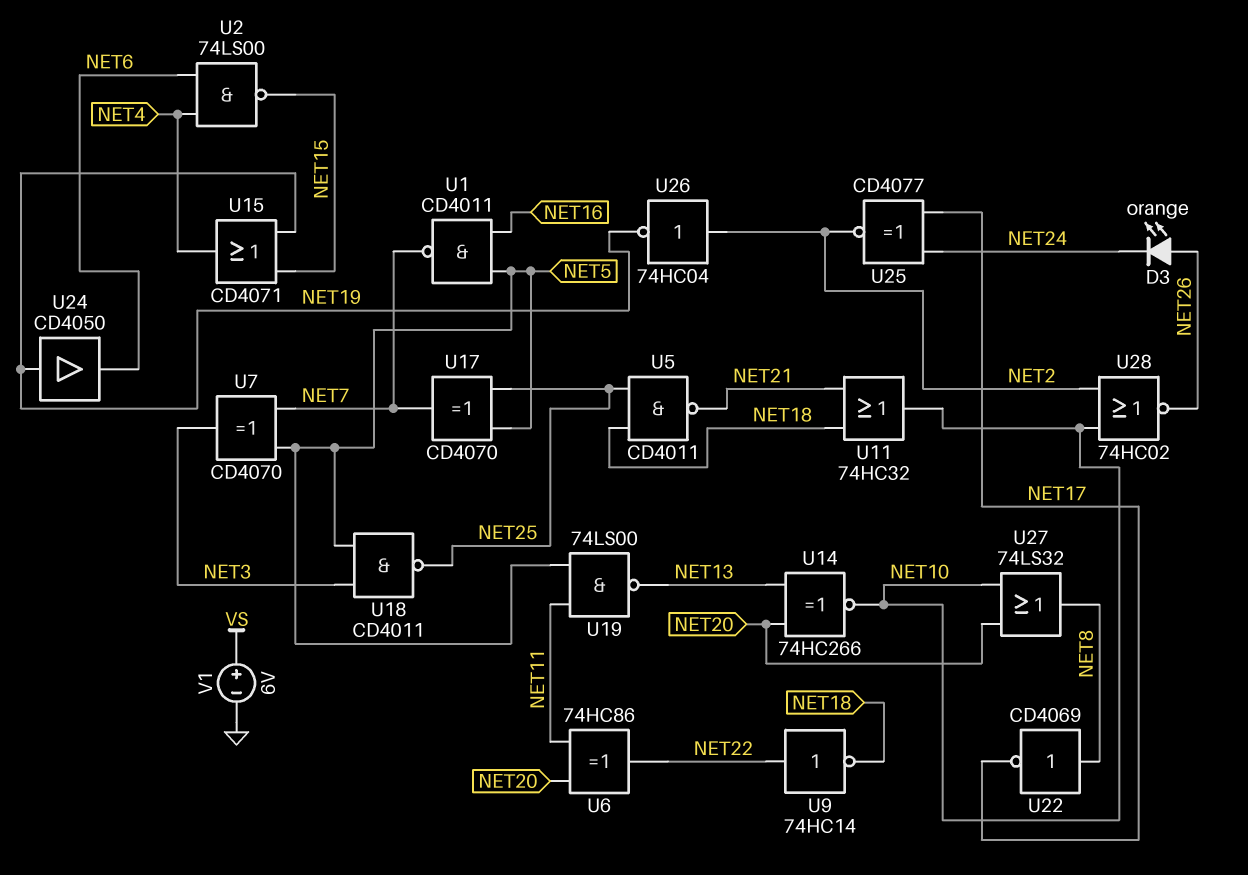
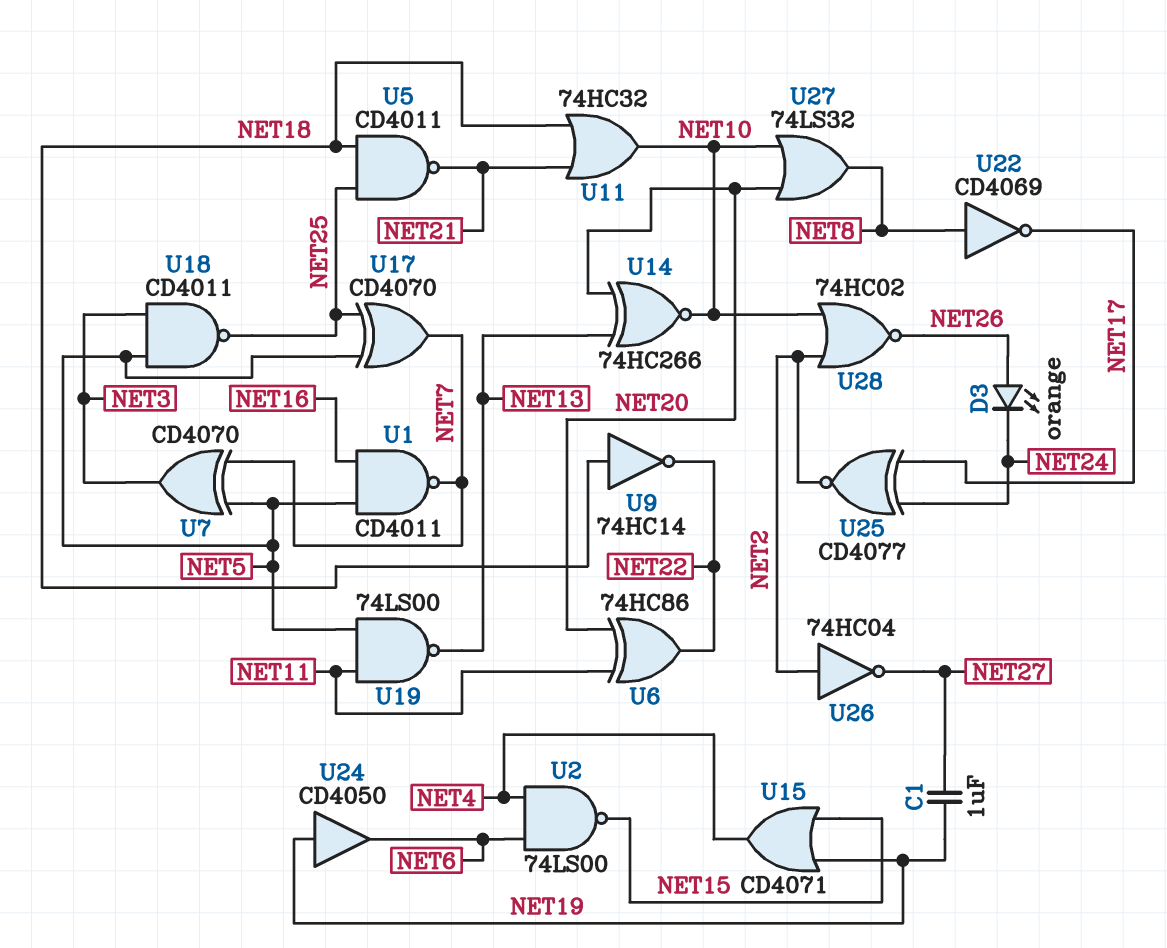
C1: none -> 1uF (NET19, NET27)
U9: NOT 74HC14 (in NET22, out NET18) -> NOT 74HC14 (in NET18, out NET22)
U26: NOT 74HC04 (in NET2, out NET19) -> NOT 74HC04 (in NET2, out NET27)
V1: 6V (plus VS, minus GND) -> none

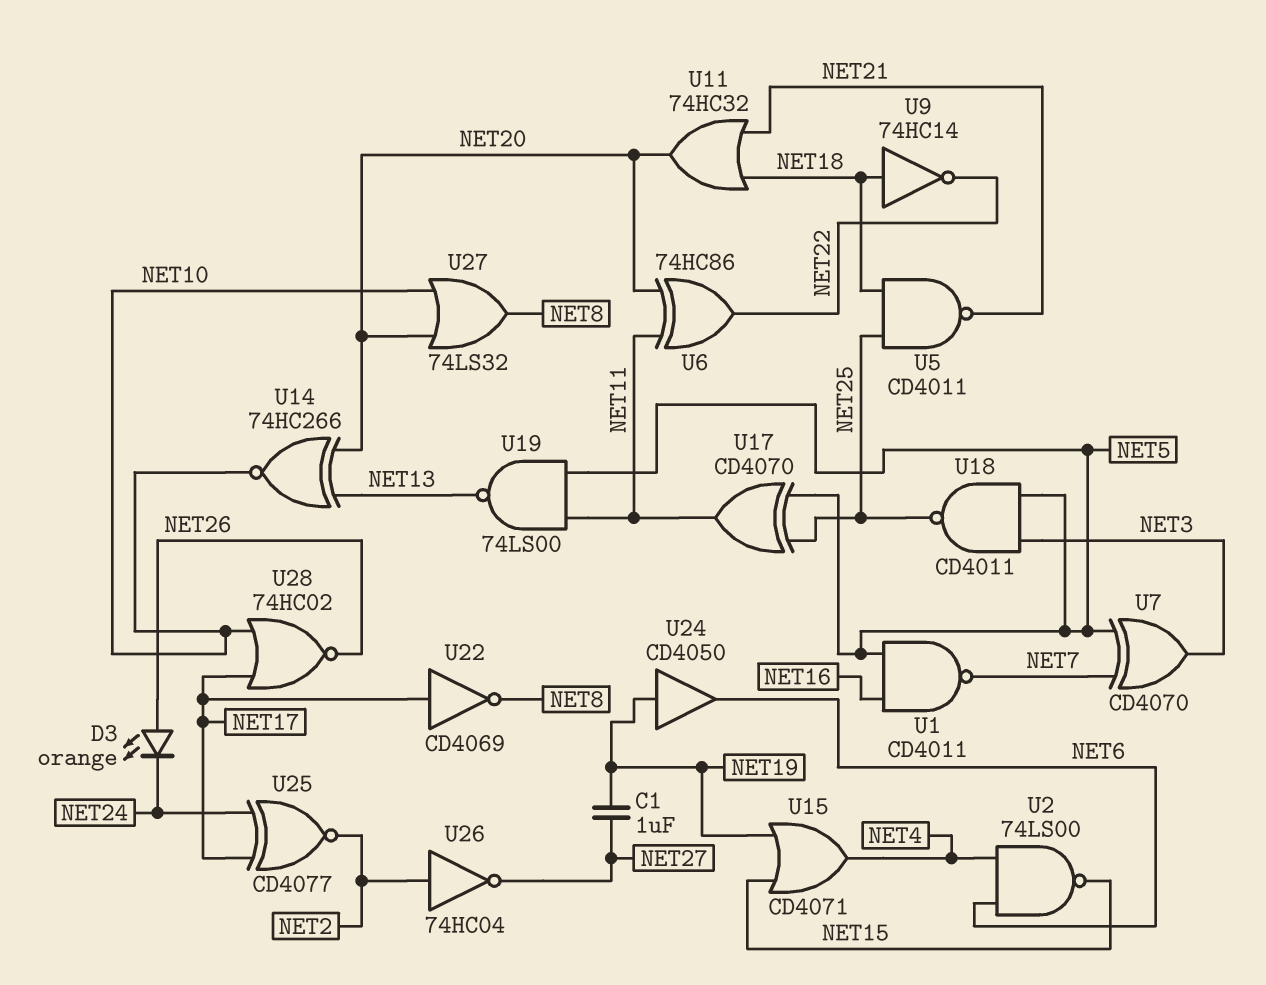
U11: OR 74HC32 (in NET18, in NET21, out NET10) -> OR 74HC32 (in NET18, in NET21, out NET20)
U17: XOR CD4070 (in NET5, in NET25, out NET7) -> XOR CD4070 (in NET5, in NET25, out NET11)
U22: NOT CD4069 (in NET8, out NET17) -> NOT CD4069 (in NET17, out NET8)
U28: NOR 74HC02 (in NET2, in NET10, out NET26) -> NOR 74HC02 (in NET10, in NET17, out NET26)

